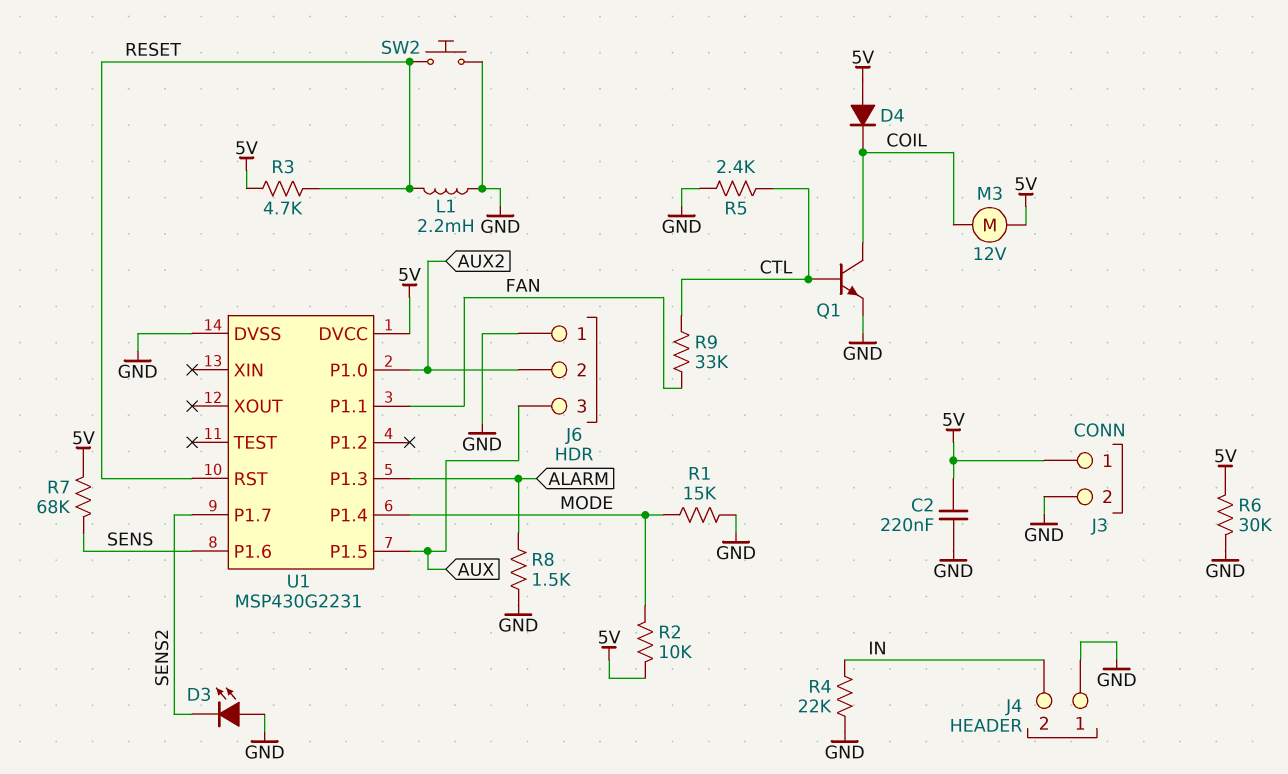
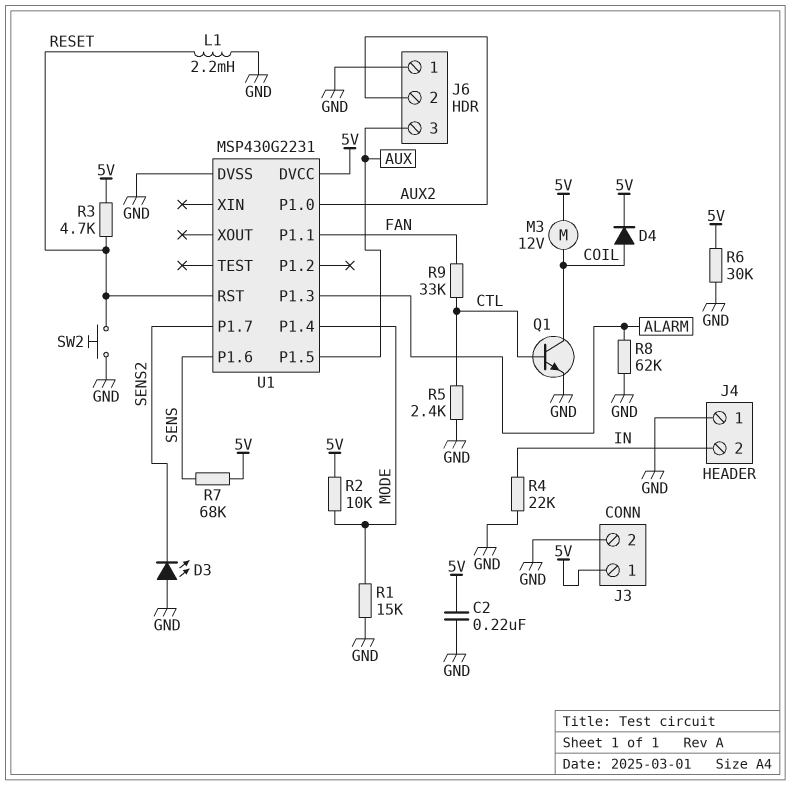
D4: diode (A 5V, K COIL) -> diode (A COIL, K 5V)
R8: 1.5k (ALARM, GND) -> 62k (ALARM, GND)

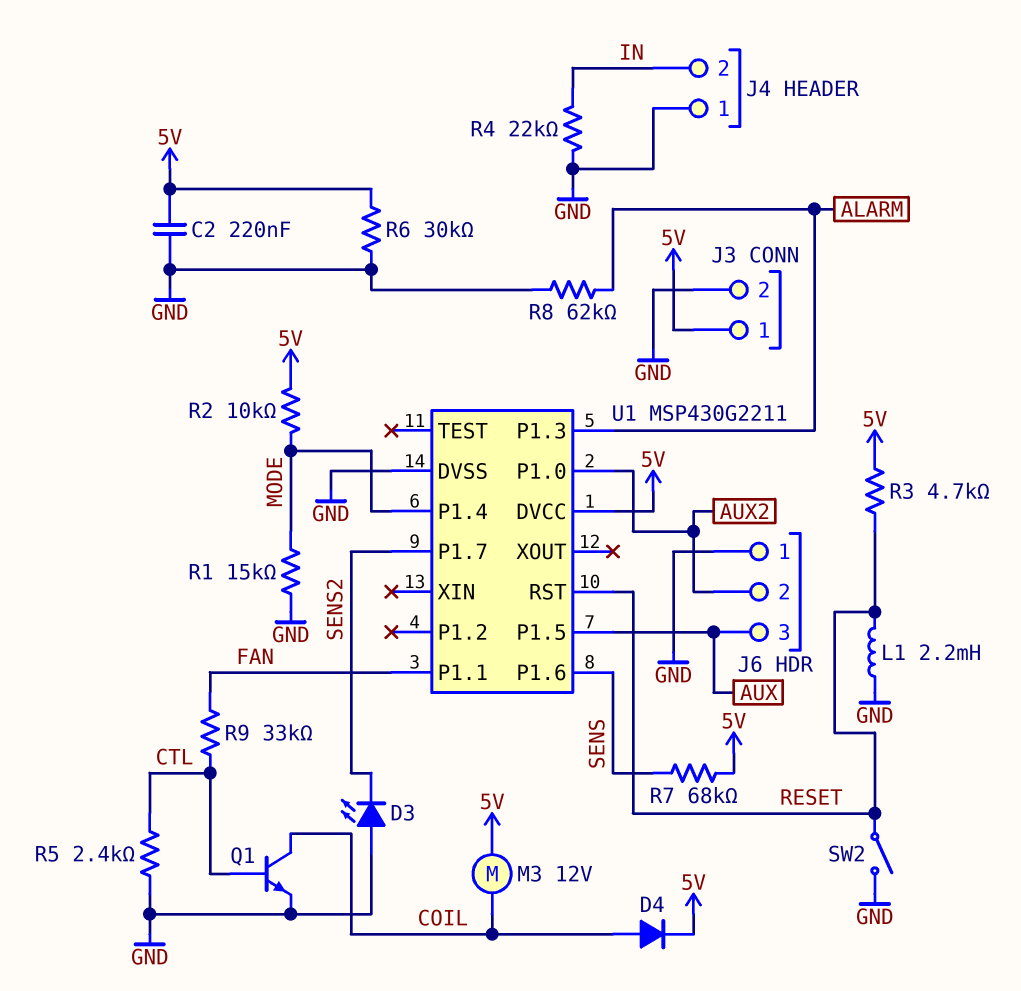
SW2: button (GND, RESET) -> switch (GND, RESET)
U1: MSP430G2231 -> MSP430G2211

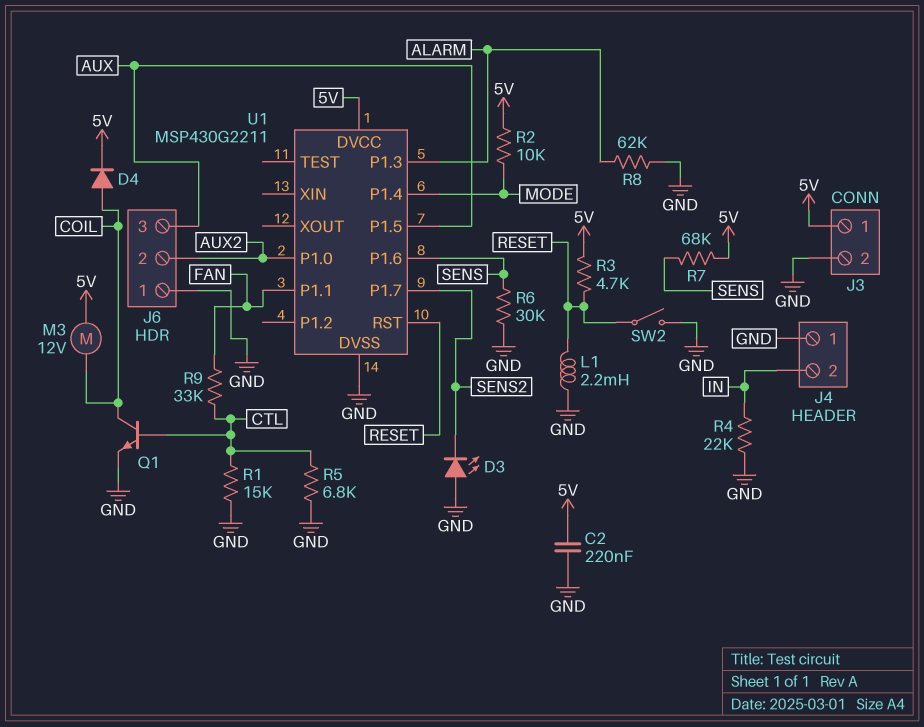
R1: 15k (GND, MODE) -> 15k (CTL, GND)
R5: 2.4k (CTL, GND) -> 6.8k (CTL, GND)
R6: 30k (5V, GND) -> 30k (GND, SENS)

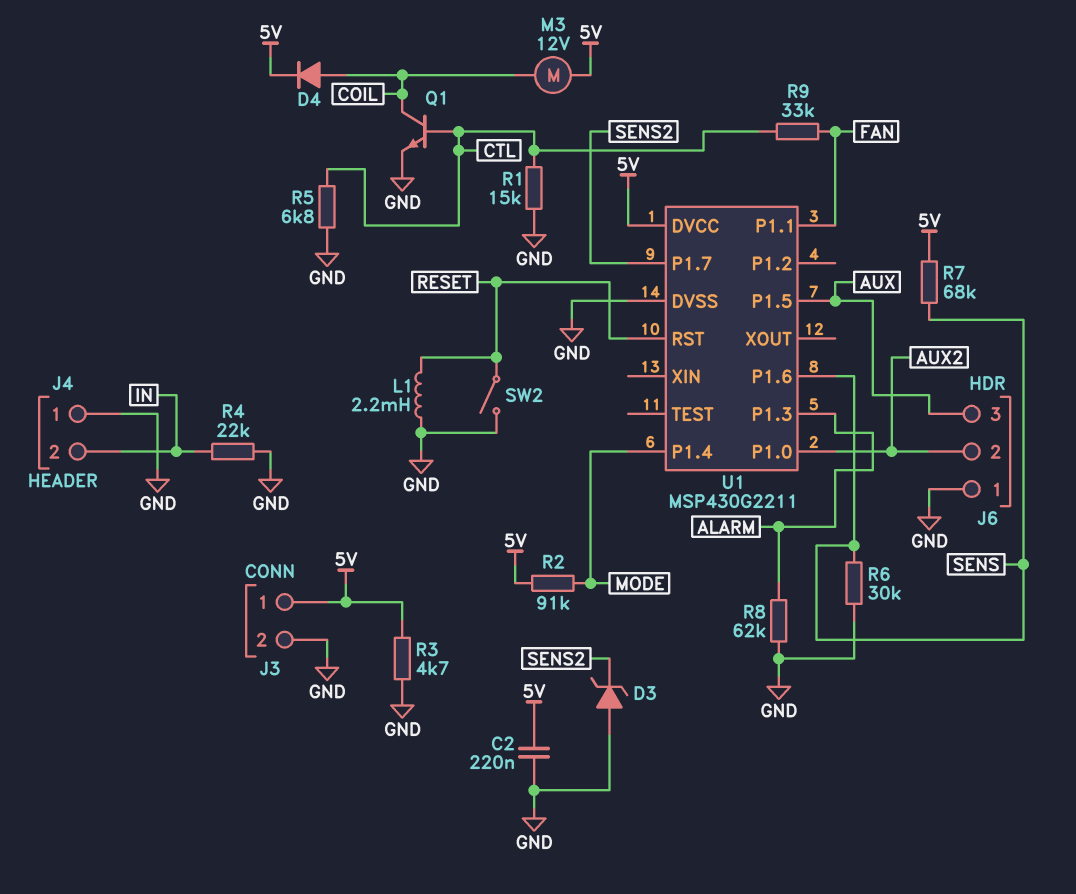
D3: LED (A GND, K SENS2) -> zener (A GND, K SENS2)
R2: 10k (5V, MODE) -> 91k (5V, MODE)
R3: 4.7k (5V, RESET) -> 4.7k (5V, GND)

